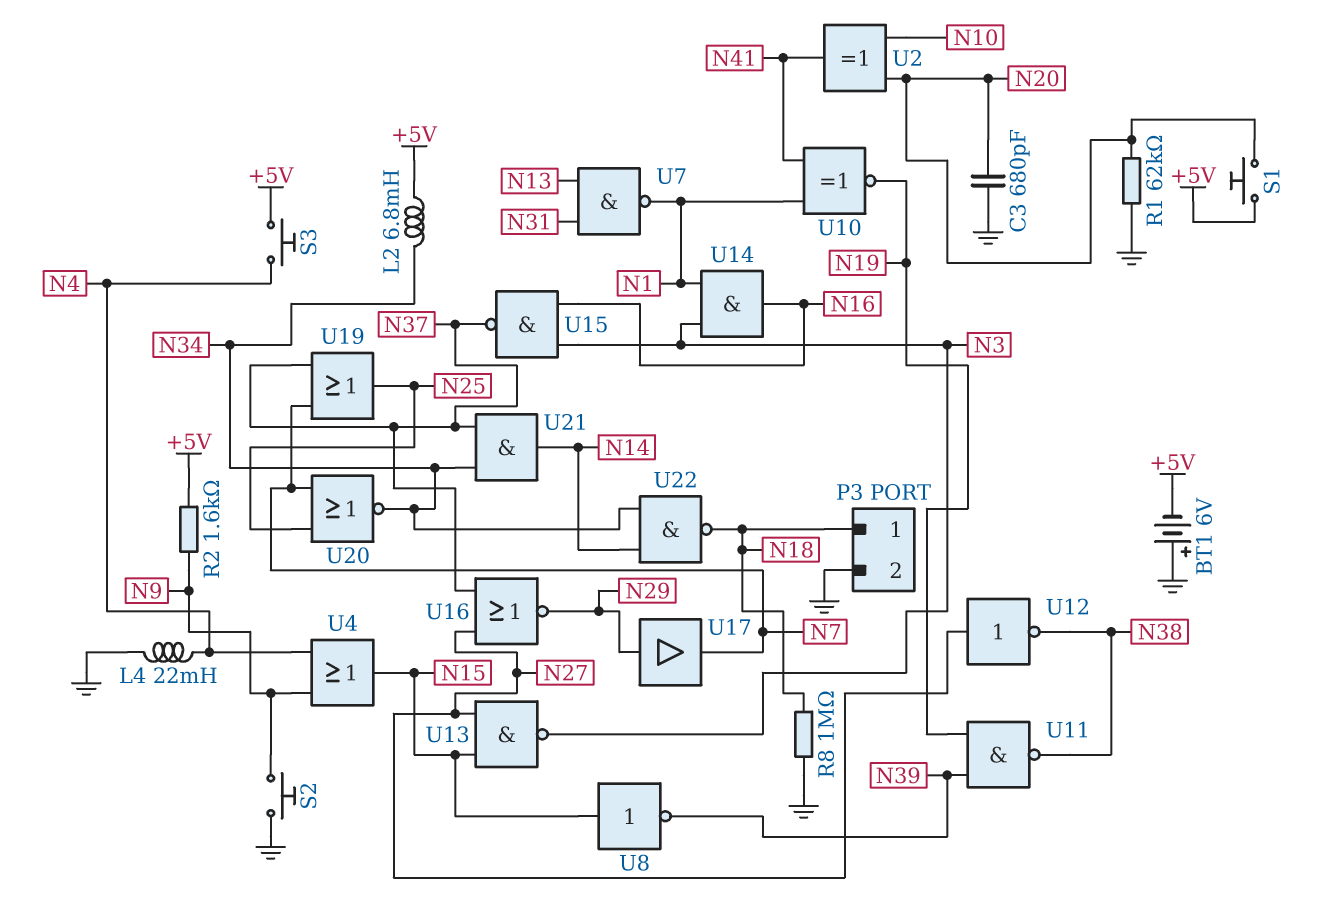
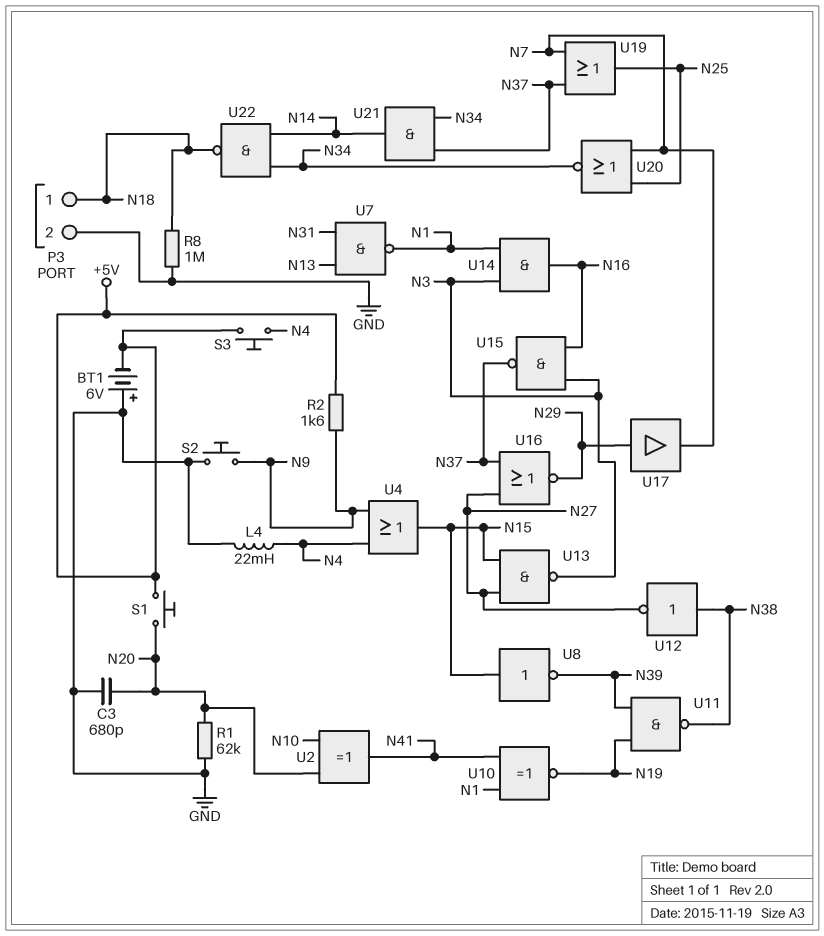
L2: 6.8mH (+5V, N34) -> none
U12: NOT (in N27, out N38) -> NOT (in N38, out N27)

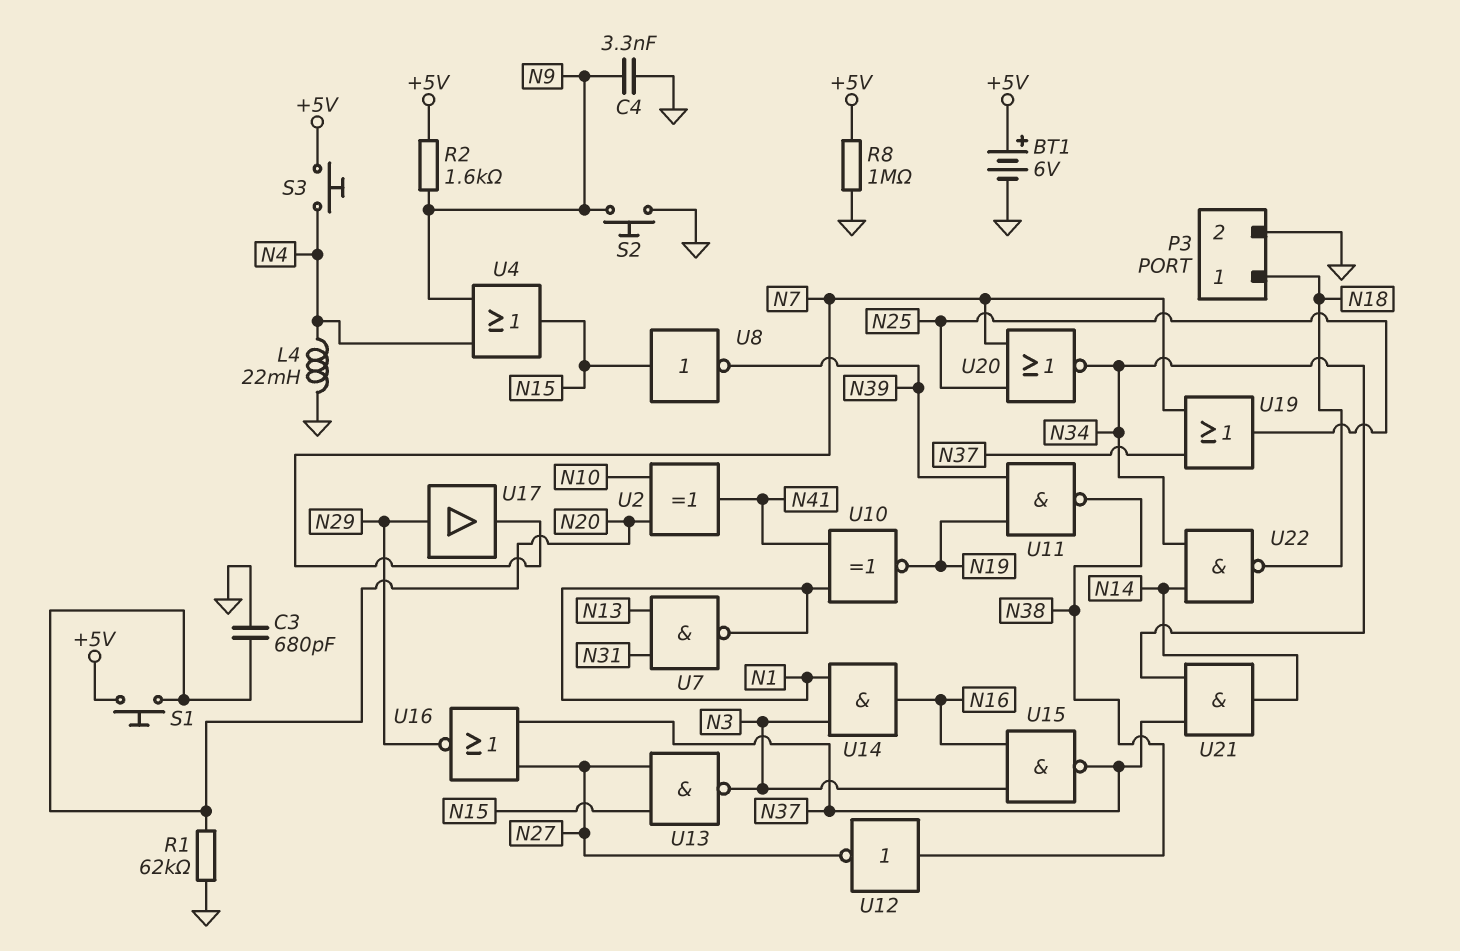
BT1: 6V (plus GND, minus +5V) -> 6V (plus +5V, minus GND)
C4: none -> 3.3nF (GND, N9)
R8: 1M (GND, N18) -> 1M (+5V, GND)

